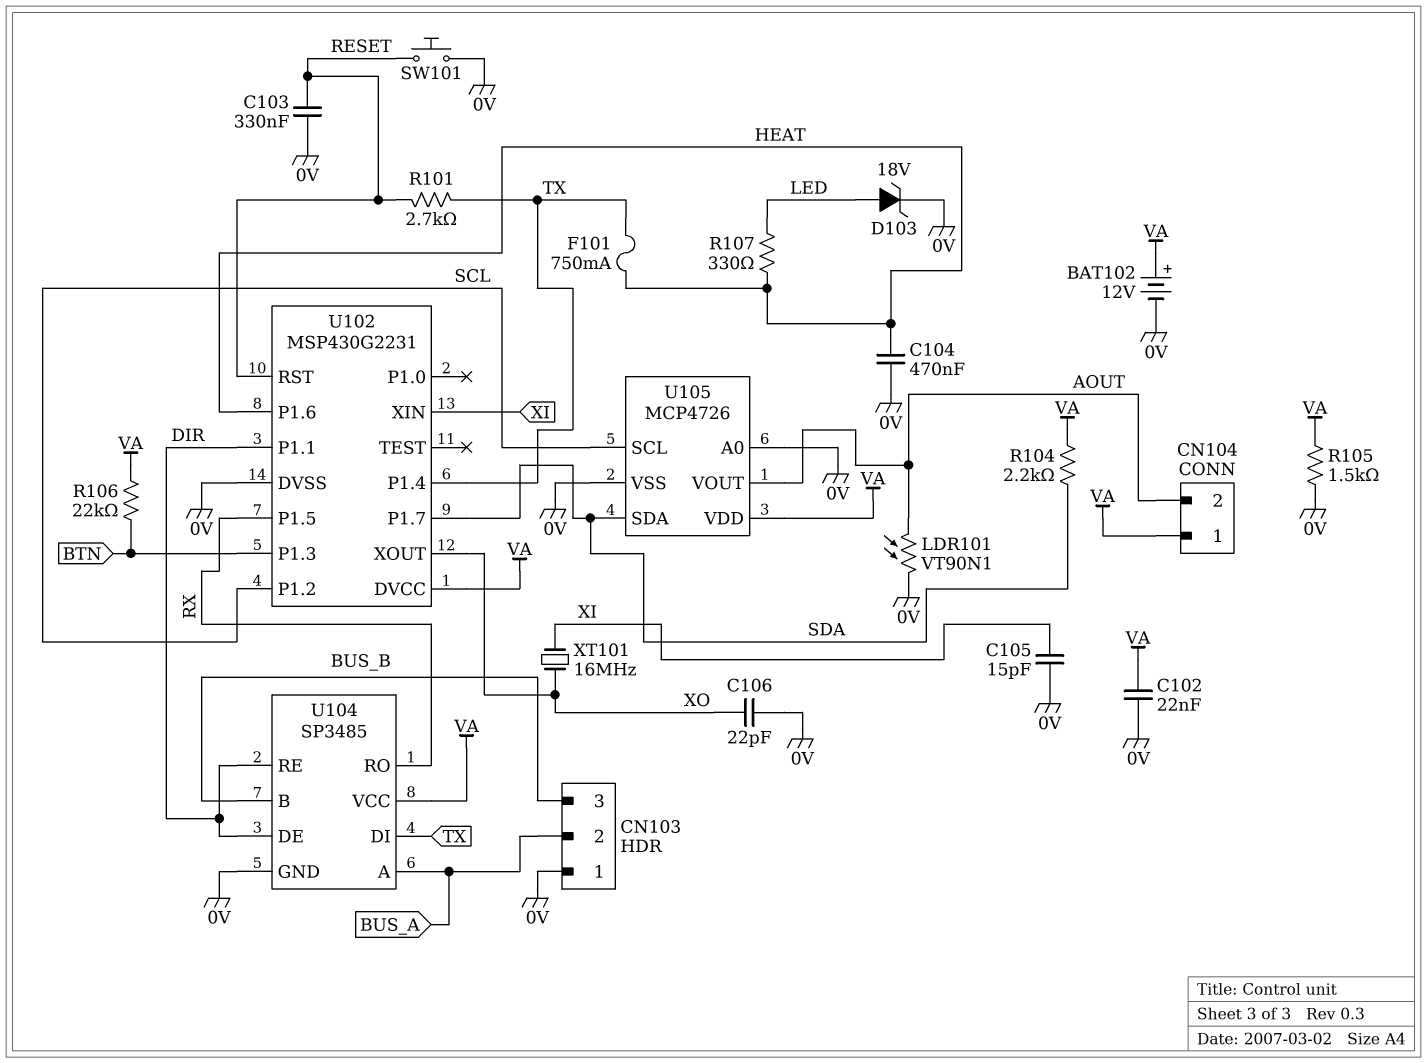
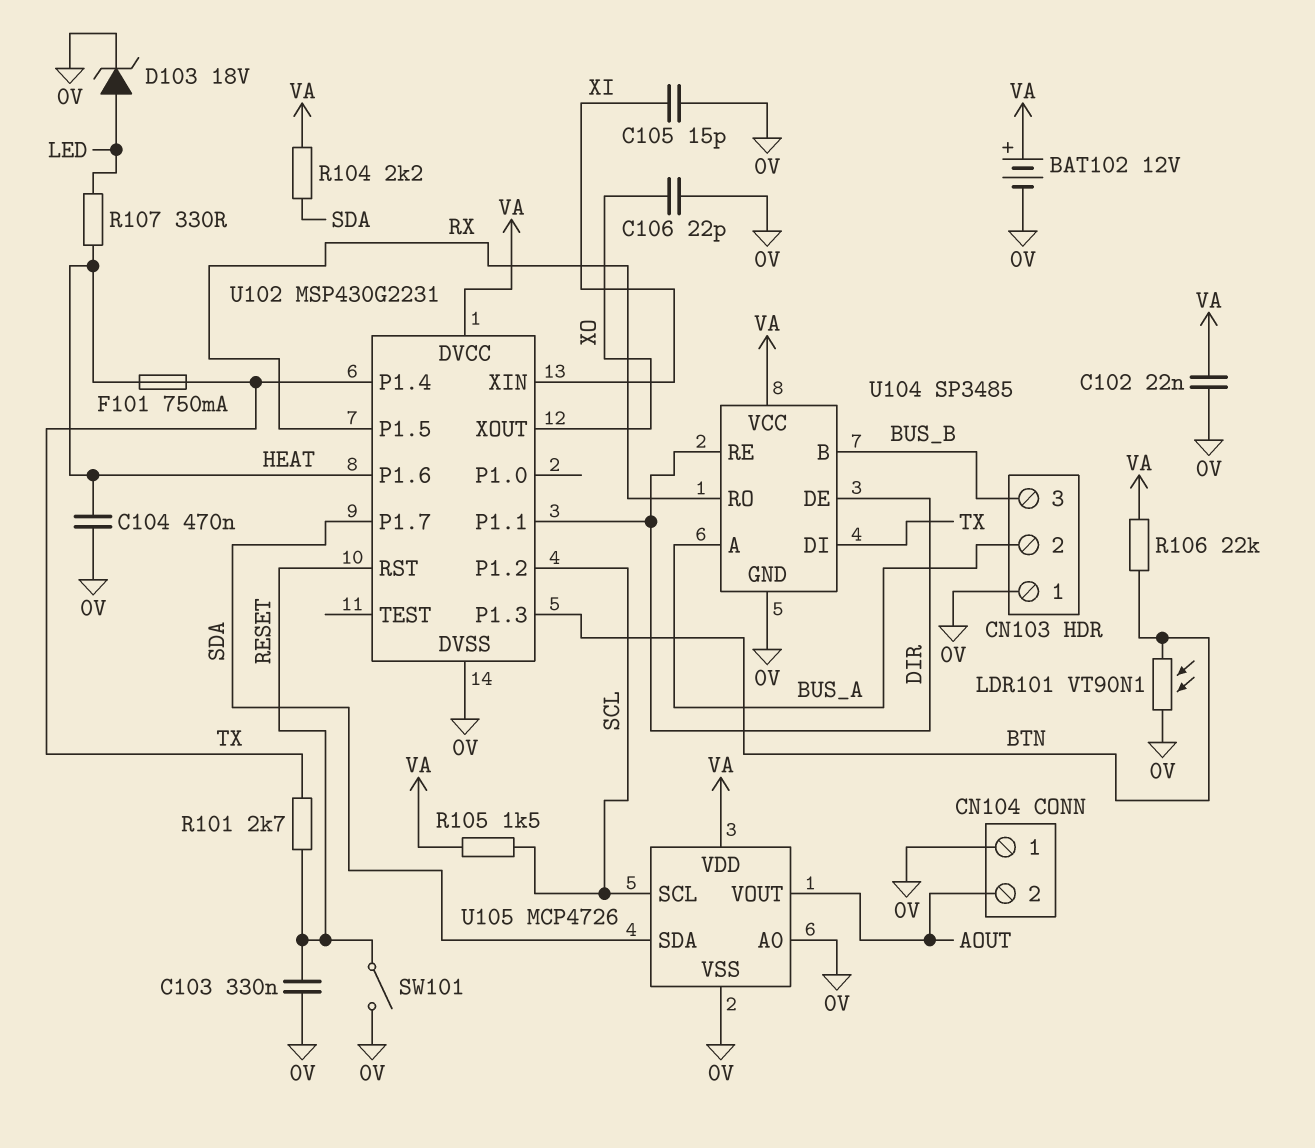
CN104 pin 1: VA -> 0V
LDR101: VT90N1 (0V, AOUT) -> VT90N1 (0V, BTN)
R105: 1.5k (0V, VA) -> 1.5k (SCL, VA)
SW101: button (0V, RESET) -> switch (0V, RESET)
XT101: 16MHz (XI, XO) -> none

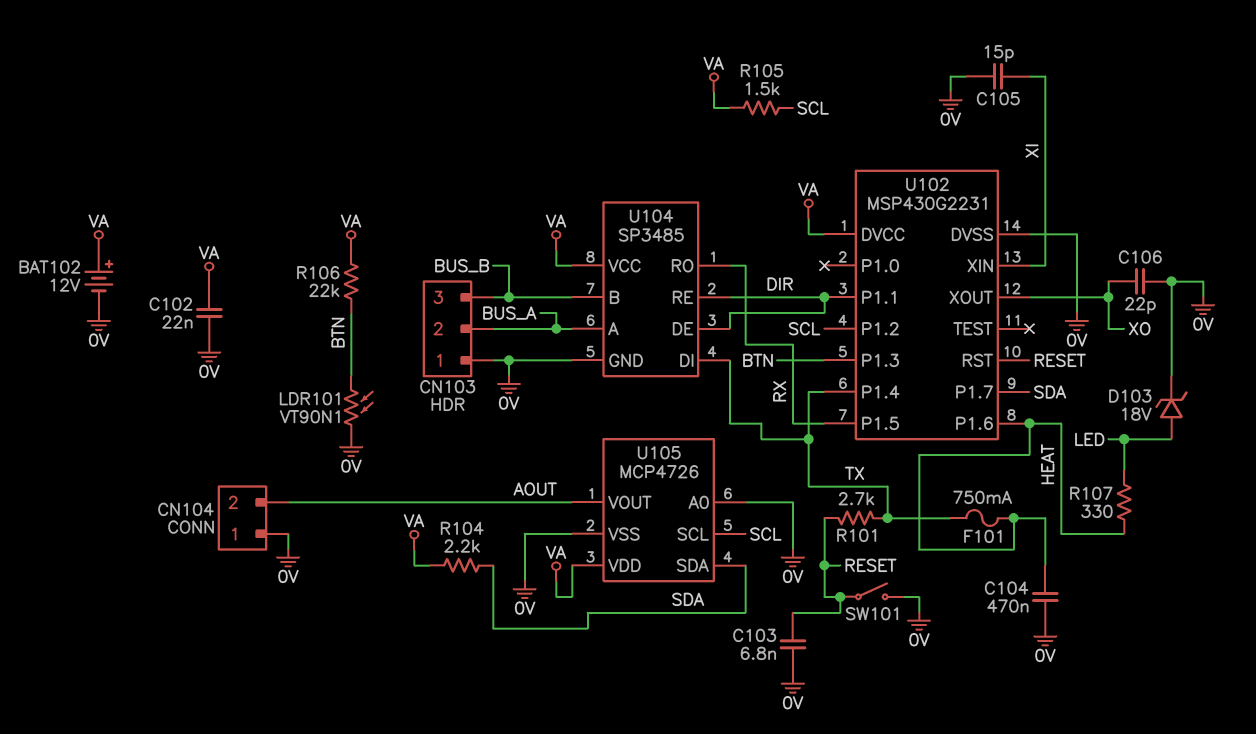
C103: 330nF (0V, RESET) -> 6.8nF (0V, RESET)

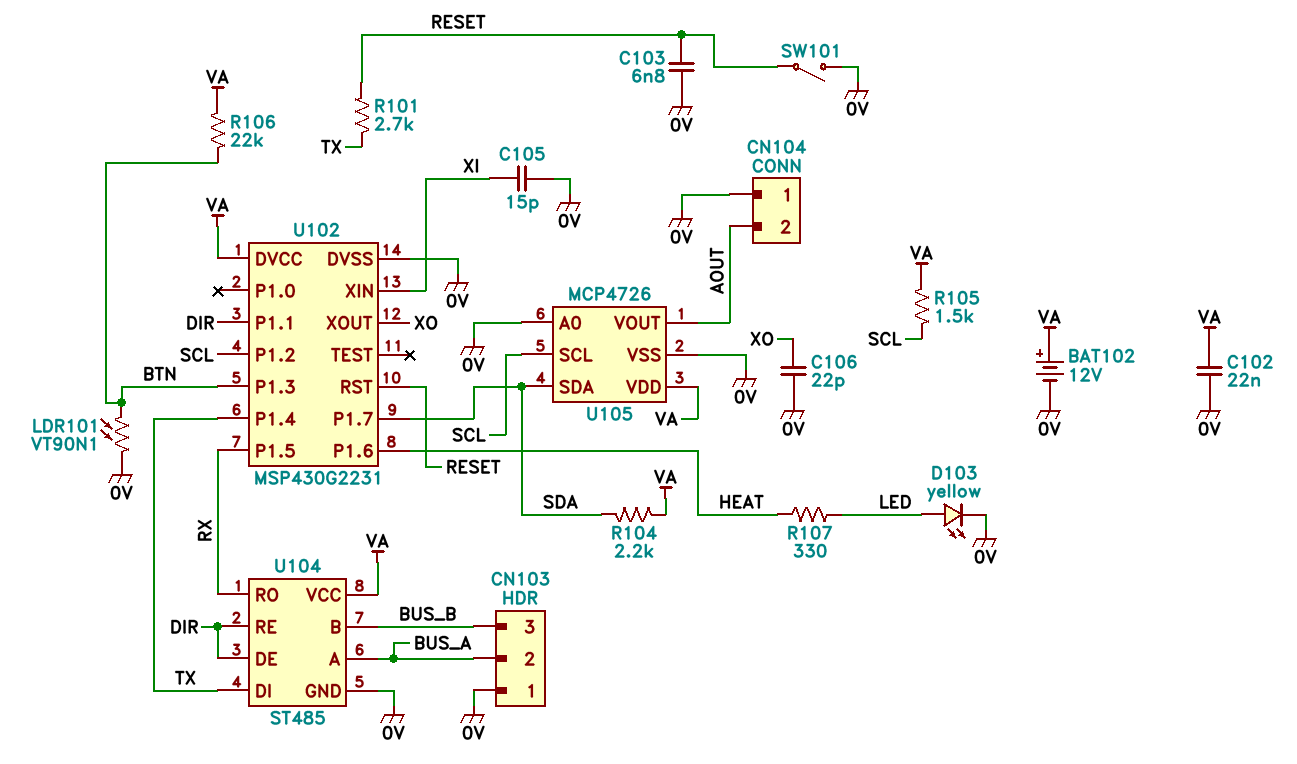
C104: 470nF (0V, HEAT) -> none
D103: zener 18V (A LED, K 0V) -> LED yellow (A LED, K 0V)
F101: 750mA (HEAT, TX) -> none
U104: SP3485 -> ST485

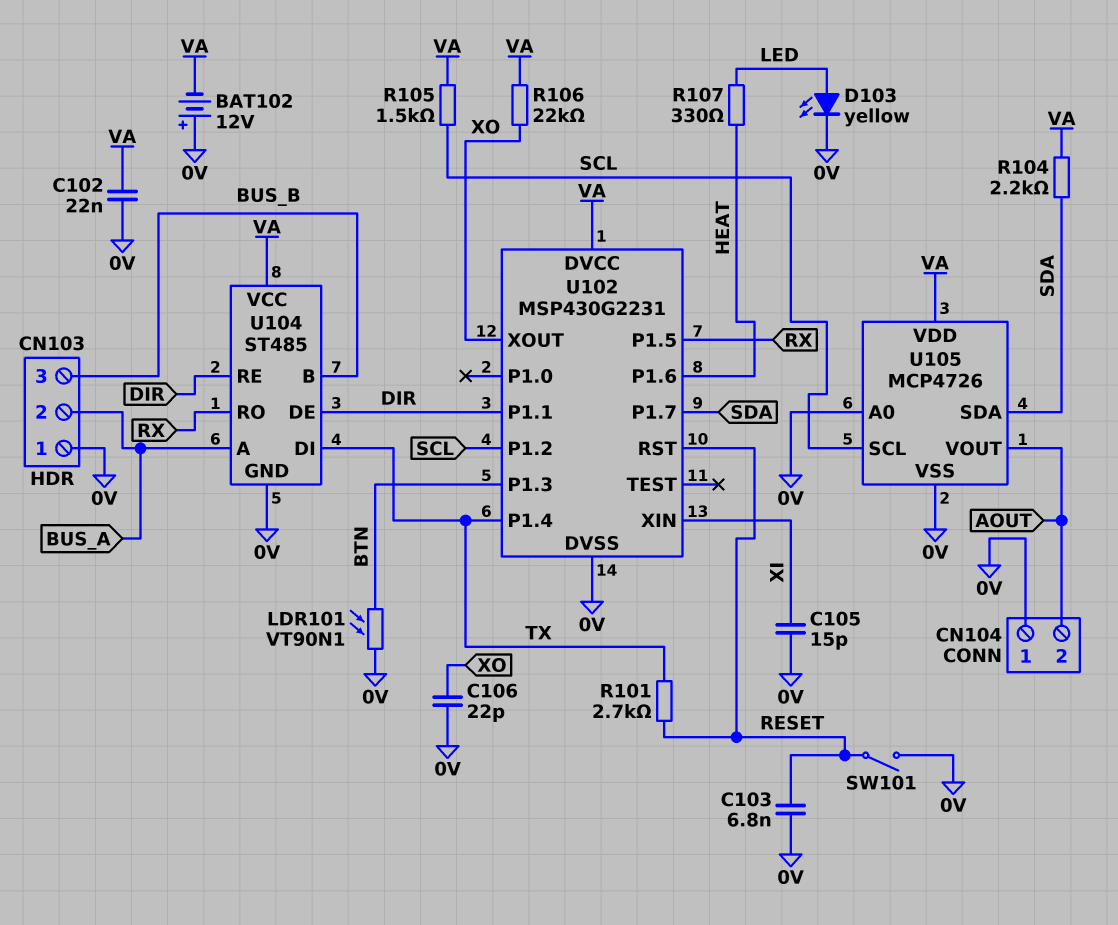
BAT102: 12V (plus VA, minus 0V) -> 12V (plus 0V, minus VA)
R106: 22k (BTN, VA) -> 22k (VA, XO)

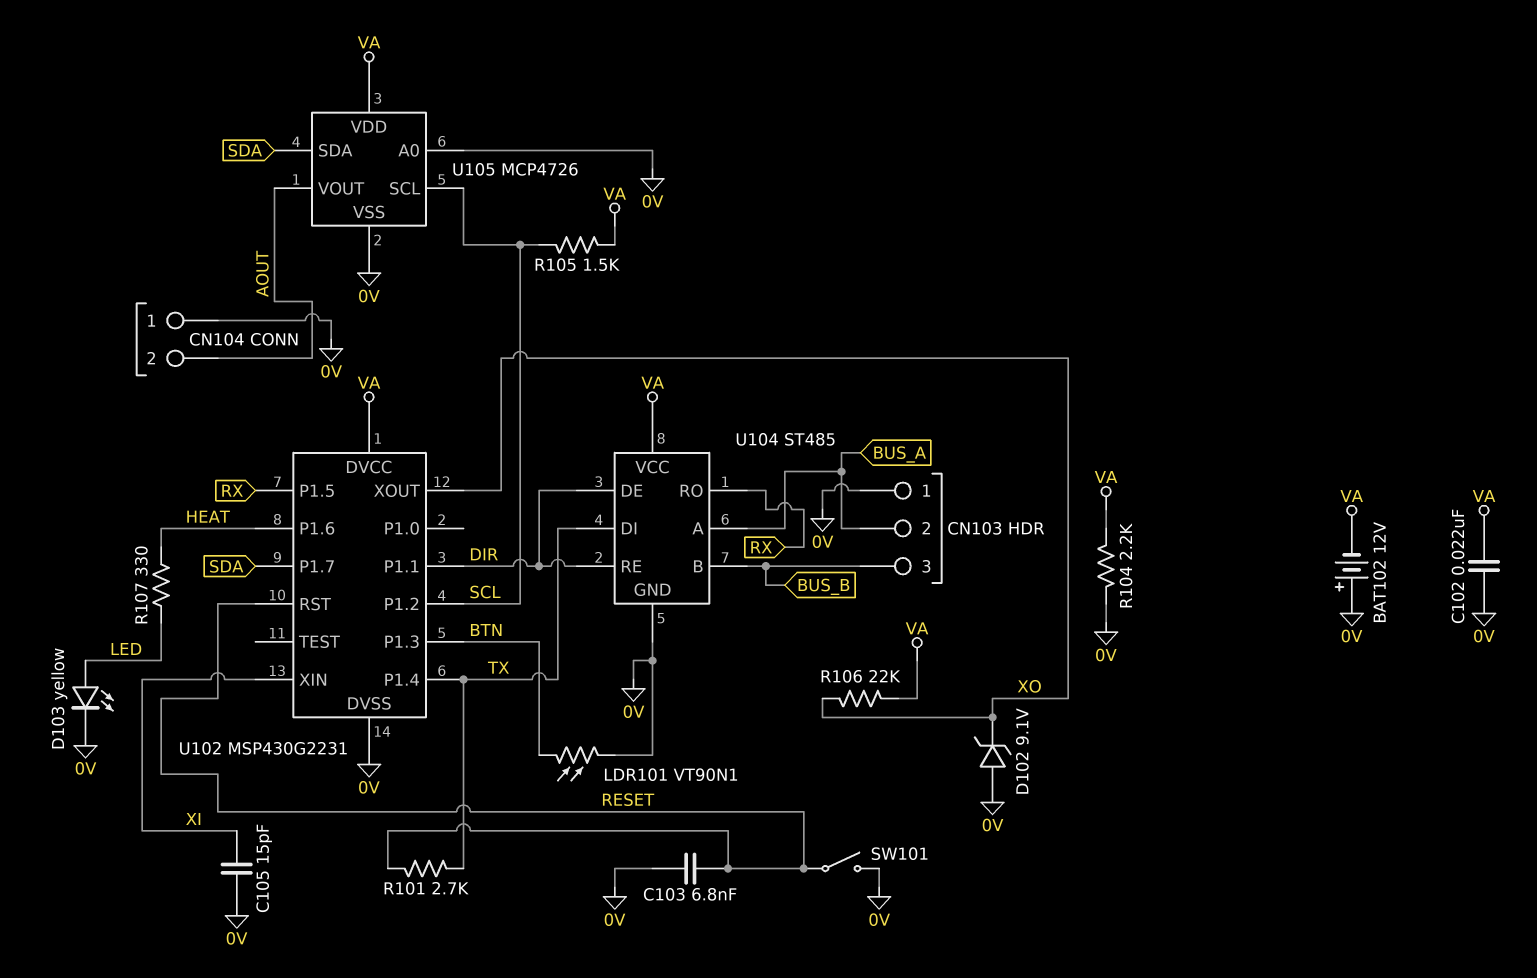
C106: 22pF (0V, XO) -> none
D102: none -> zener 9.1V (A 0V, K XO)
R104: 2.2k (SDA, VA) -> 2.2k (0V, VA)

